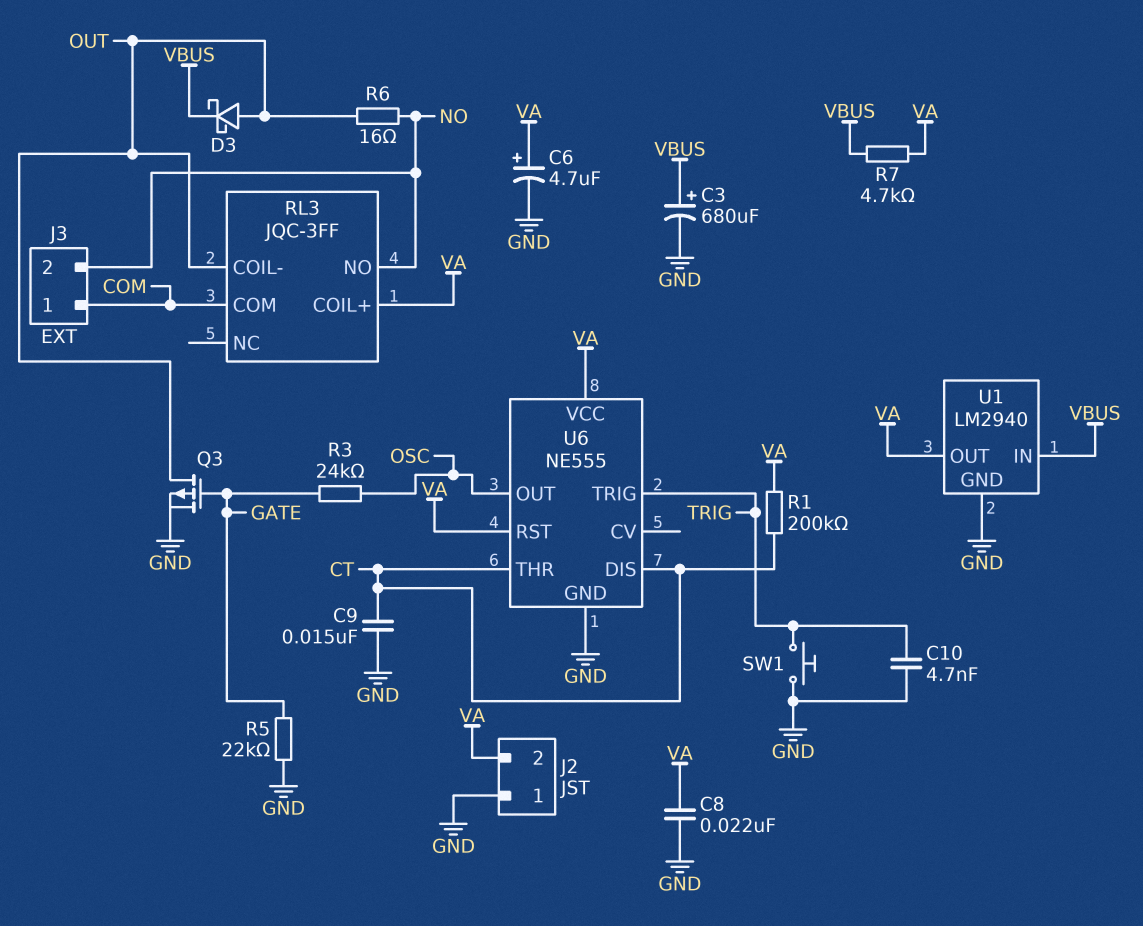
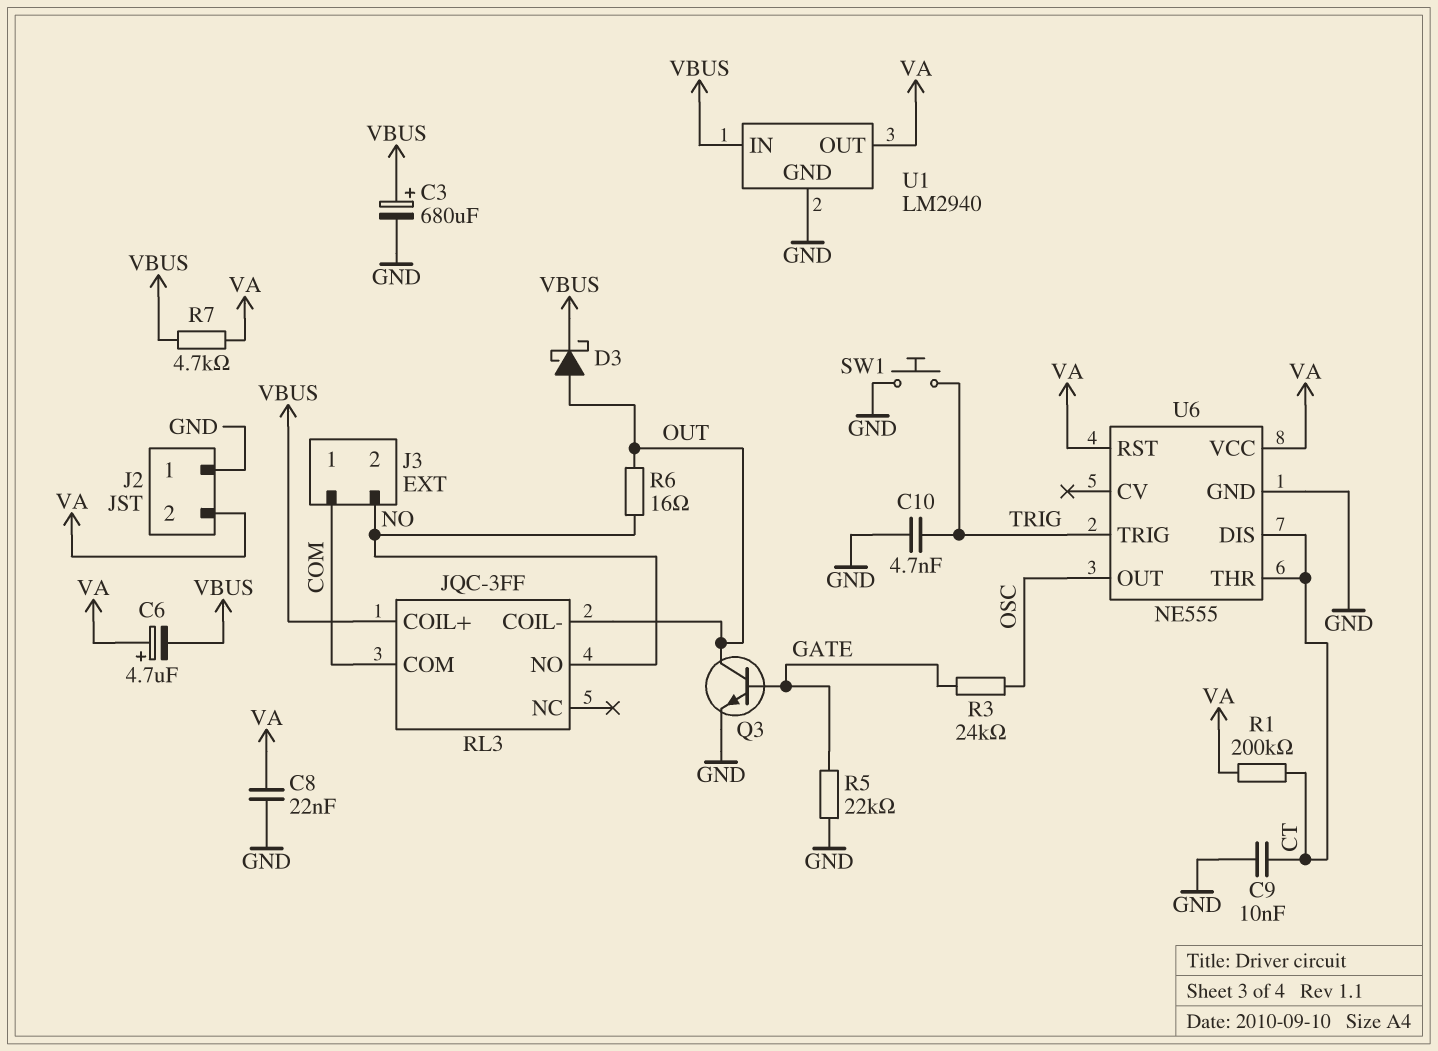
C6: 4.7uF (plus VA, minus GND) -> 4.7uF (plus VA, minus VBUS)
C9: 15nF (CT, GND) -> 10nF (CT, GND)
Q3: PMOS (G GATE, D OUT, S GND) -> NPN (B GATE, C OUT, E GND)
RL3 pin COIL+: VA -> VBUS

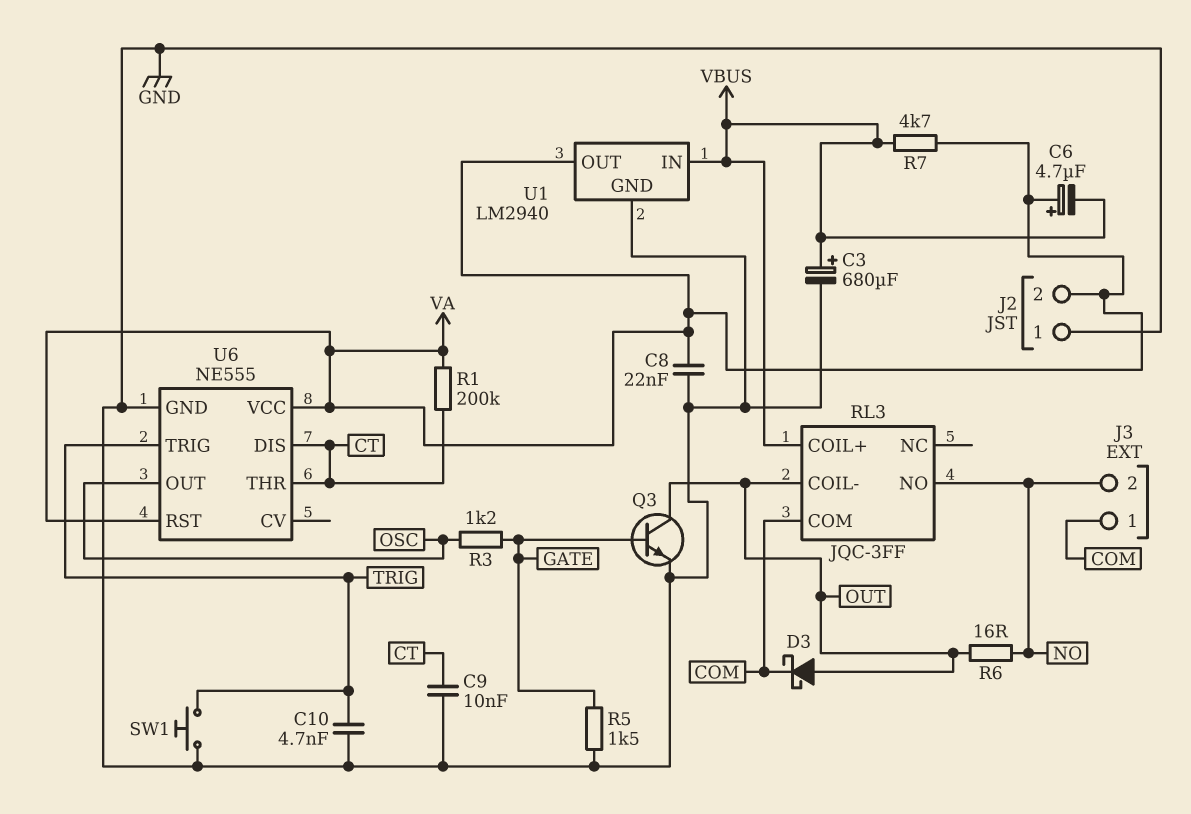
D3: schottky (A OUT, K VBUS) -> schottky (A OUT, K COM)
R3: 24k (GATE, OSC) -> 1.2k (GATE, OSC)
R5: 22k (GATE, GND) -> 1.5k (GATE, GND)

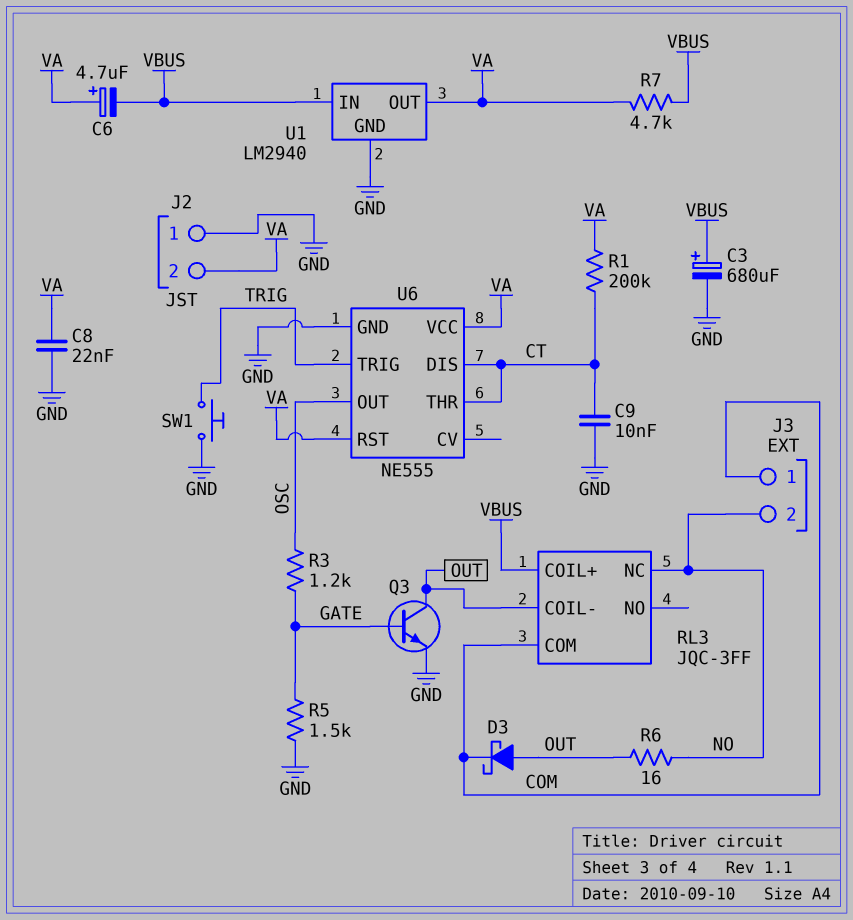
C10: 4.7nF (GND, TRIG) -> none
RL3 pin NC: none -> NO
RL3 pin NO: NO -> none

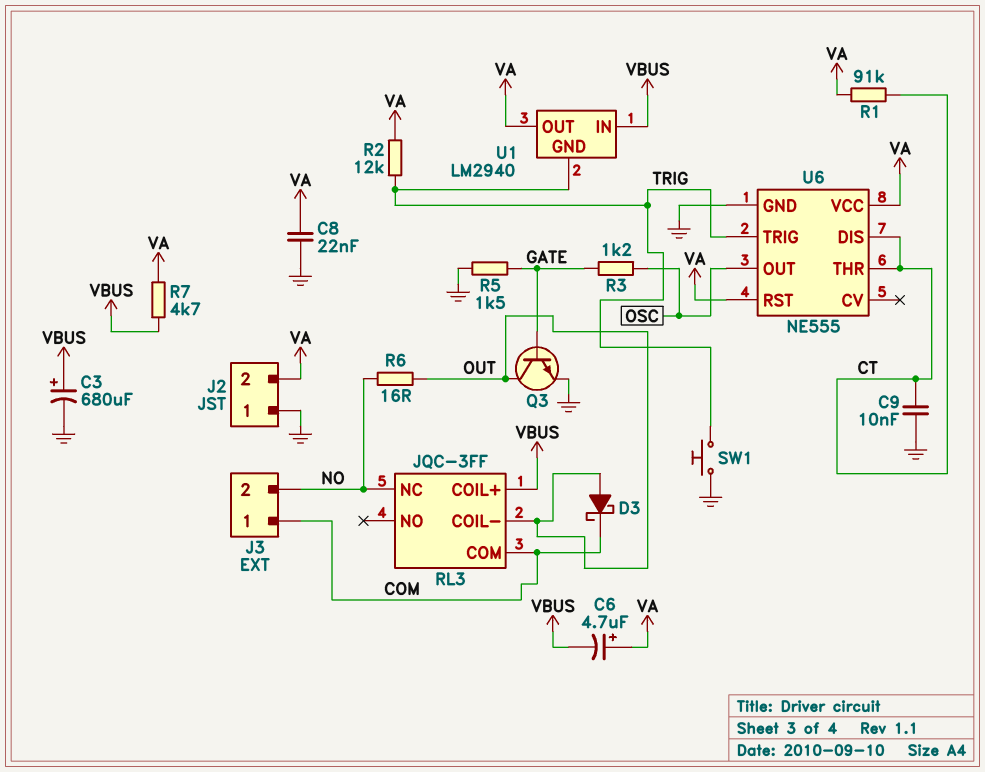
R1: 200k (CT, VA) -> 91k (CT, VA)
R2: none -> 12k (TRIG, VA)
U1 pin GND: GND -> TRIG

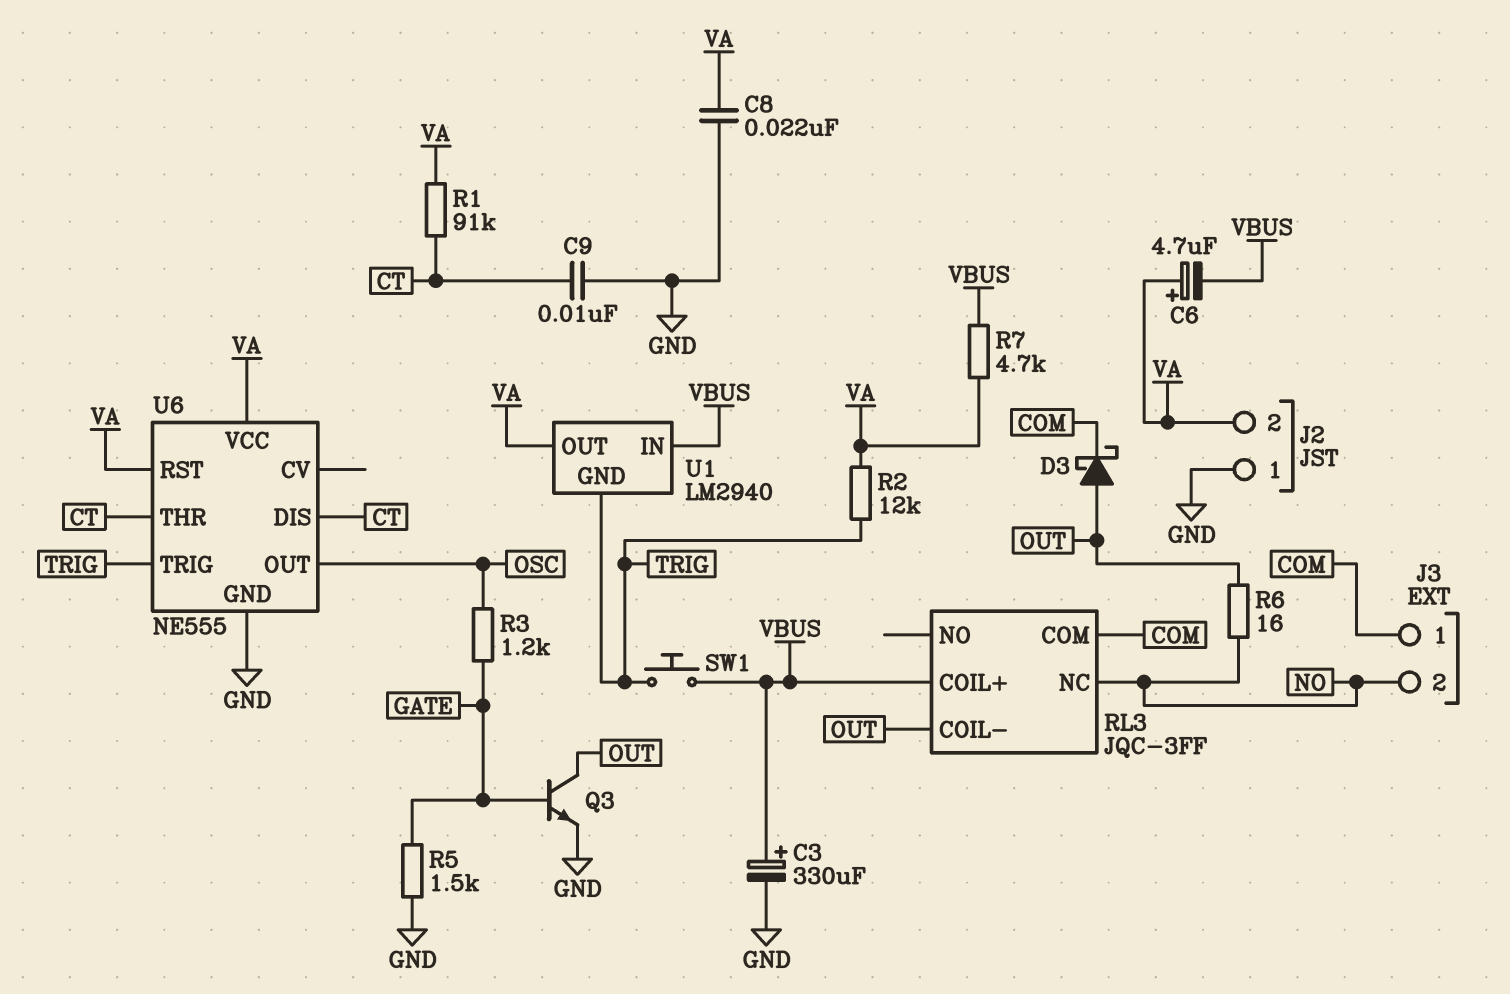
C3: 680uF (plus VBUS, minus GND) -> 330uF (plus VBUS, minus GND)
SW1: button (GND, TRIG) -> button (TRIG, VBUS)

